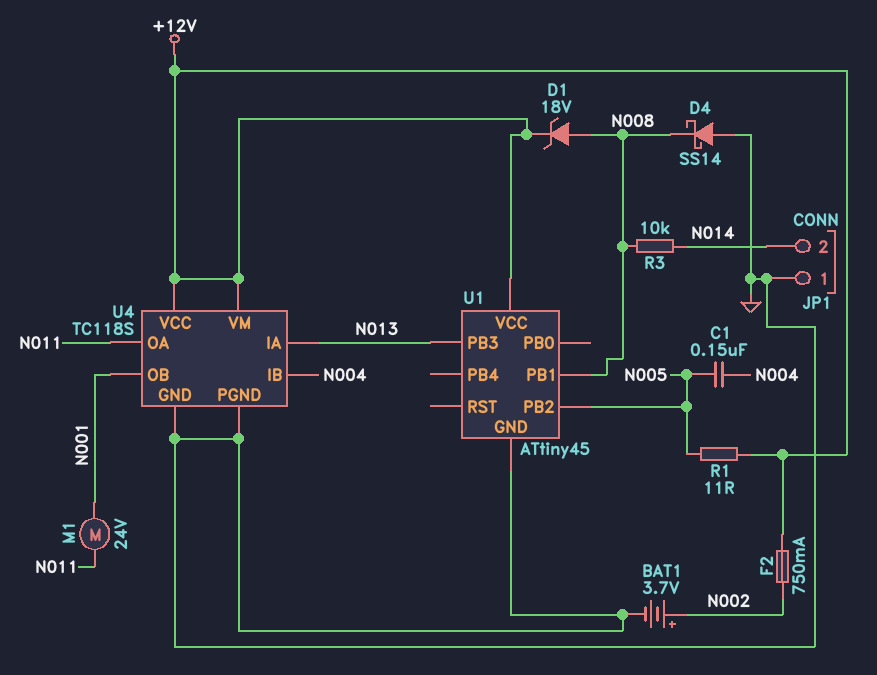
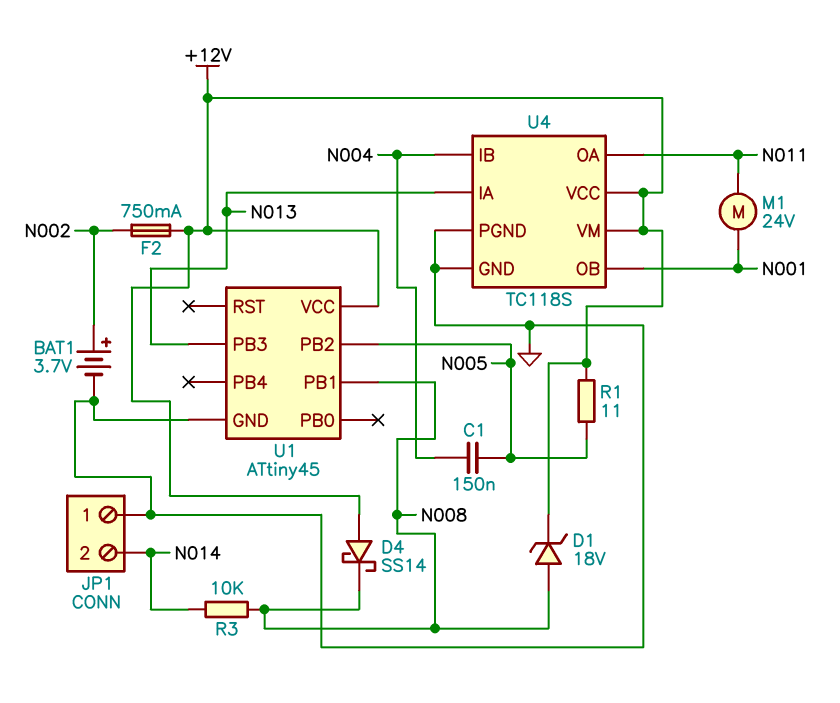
D4: schottky SS14 (A GND, K N008) -> schottky SS14 (A +12V, K N008)

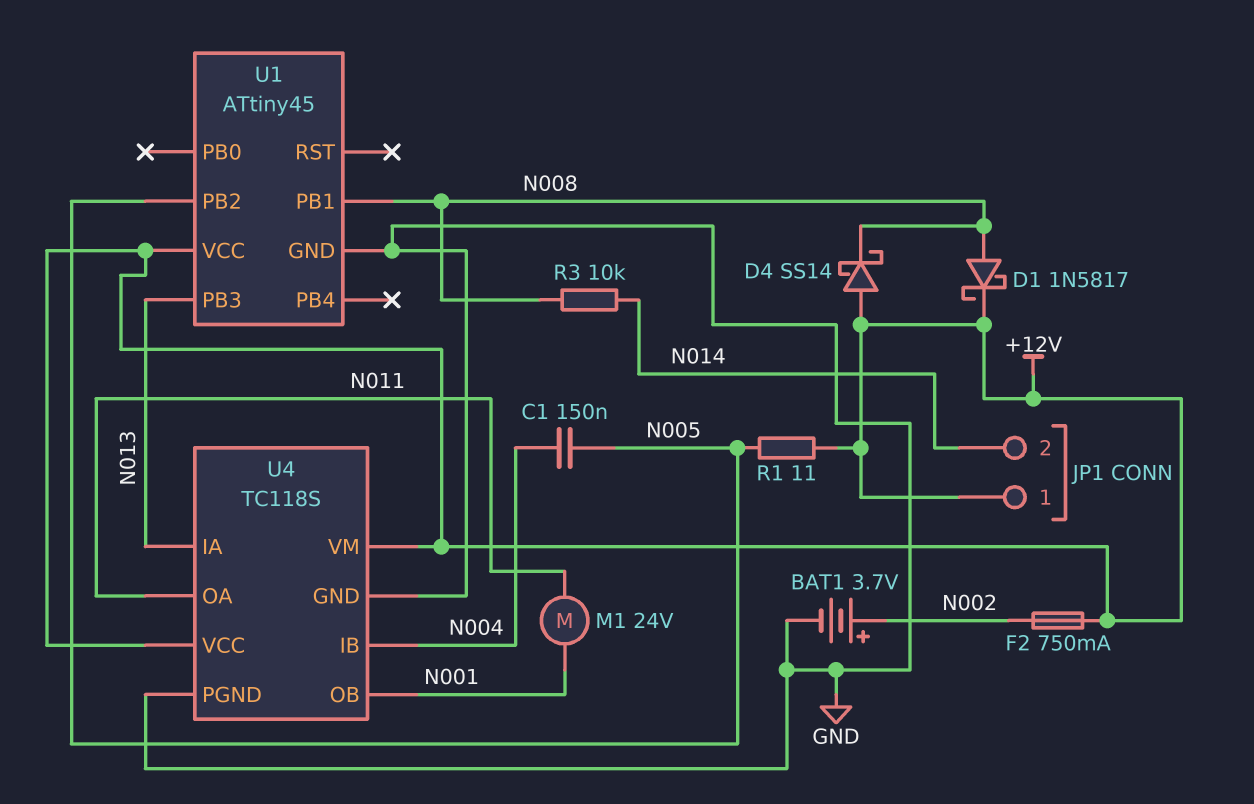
D1: zener 18V (A N008, K +12V) -> schottky 1N5817 (A N008, K +12V)
JP1 pin 1: GND -> +12V

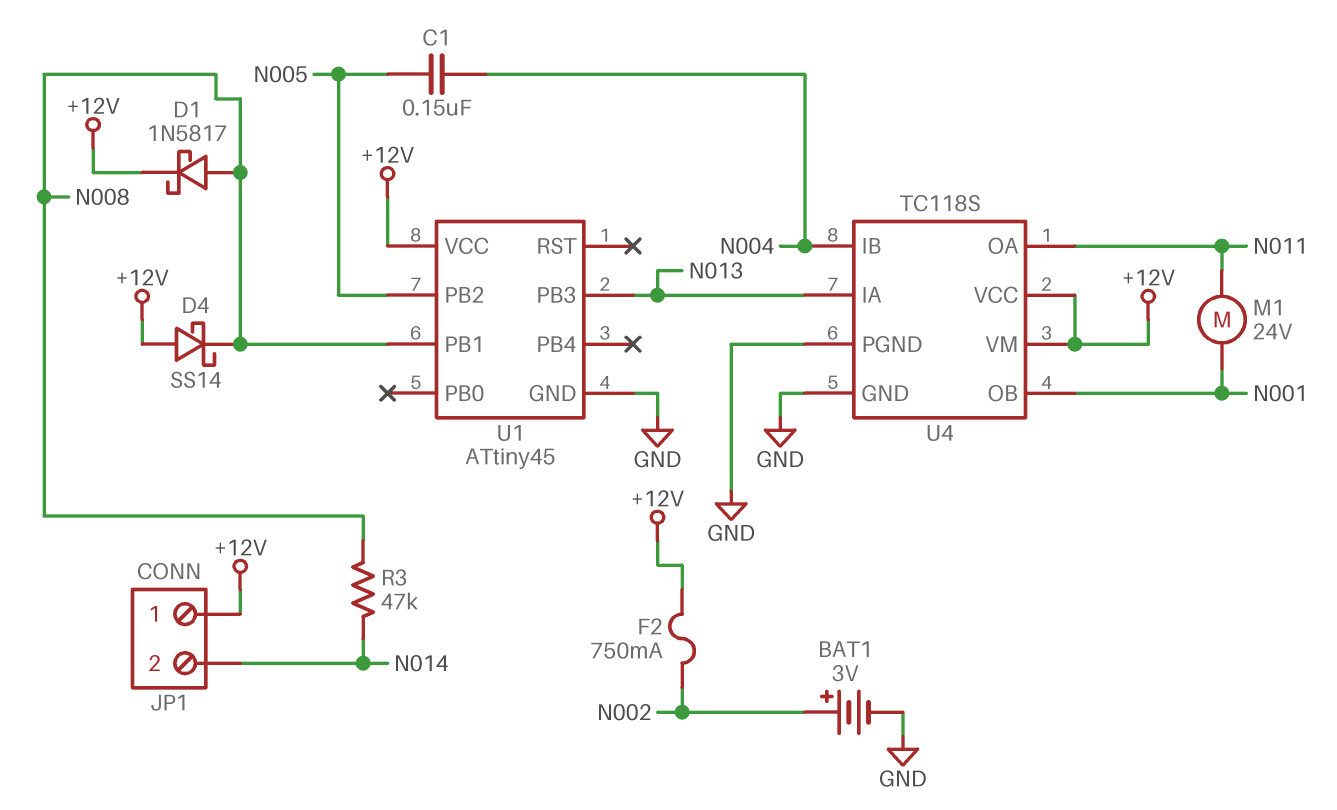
BAT1: 3.7V (plus N002, minus GND) -> 3V (plus N002, minus GND)
R1: 11 (+12V, N005) -> none
R3: 10k (N008, N014) -> 47k (N008, N014)

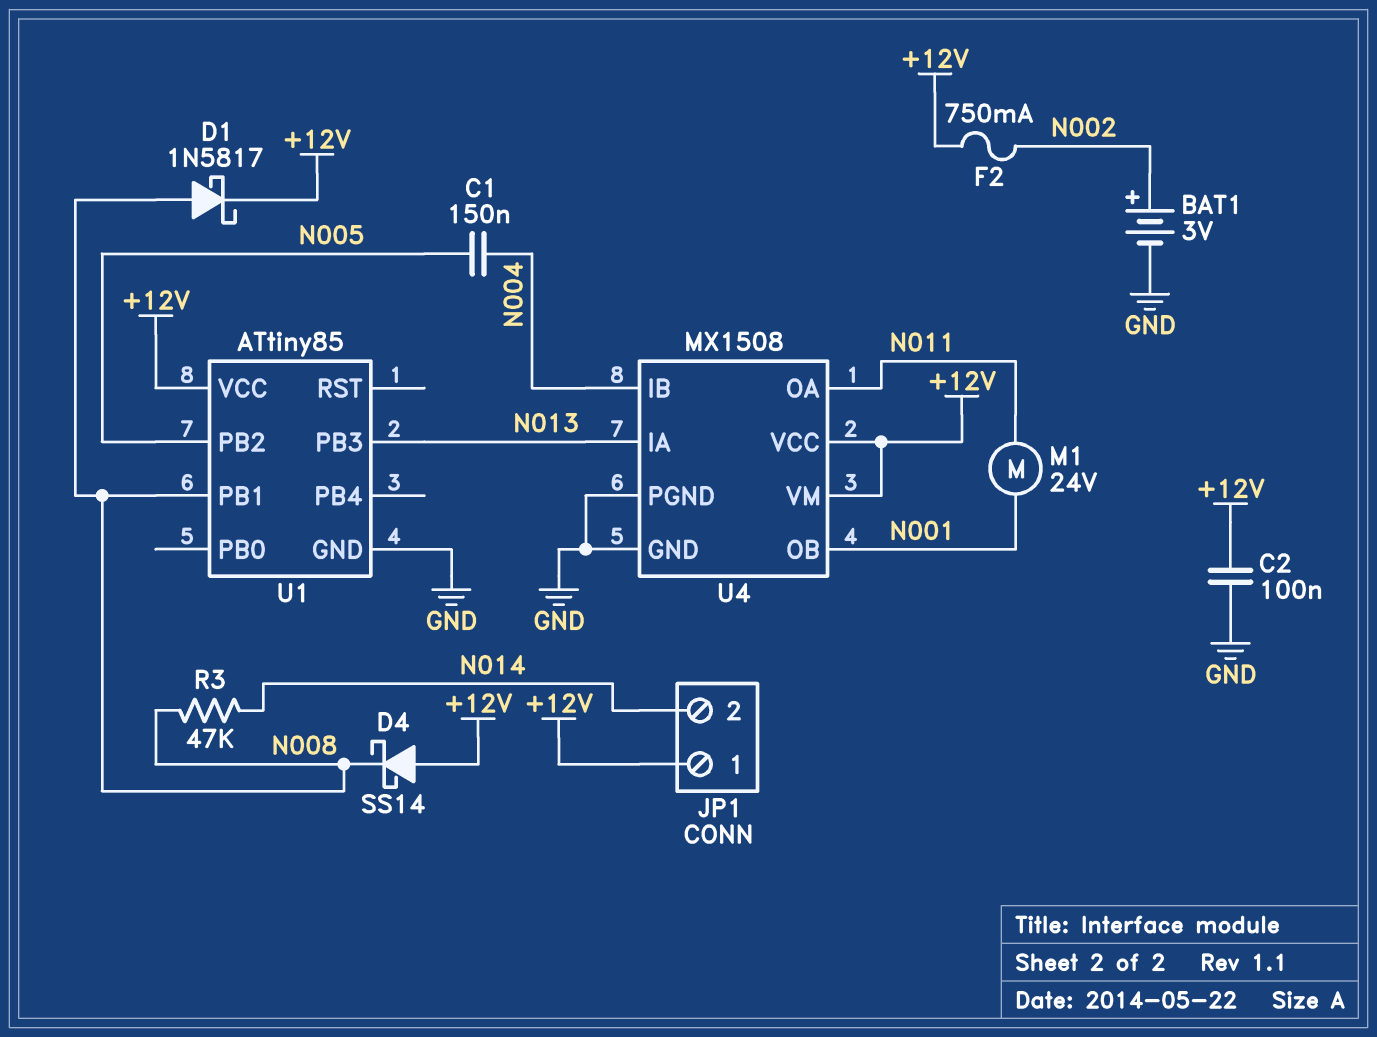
C2: none -> 100nF (+12V, GND)
U1: ATtiny45 -> ATtiny85
U4: TC118S -> MX1508

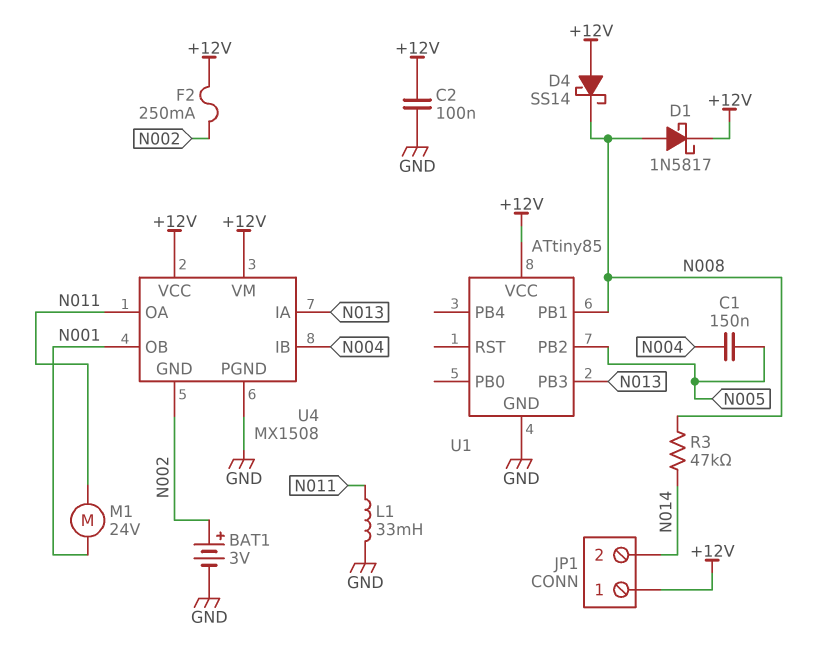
F2: 750mA (+12V, N002) -> 250mA (+12V, N002)
L1: none -> 33mH (GND, N011)
U4 pin GND: GND -> N002

